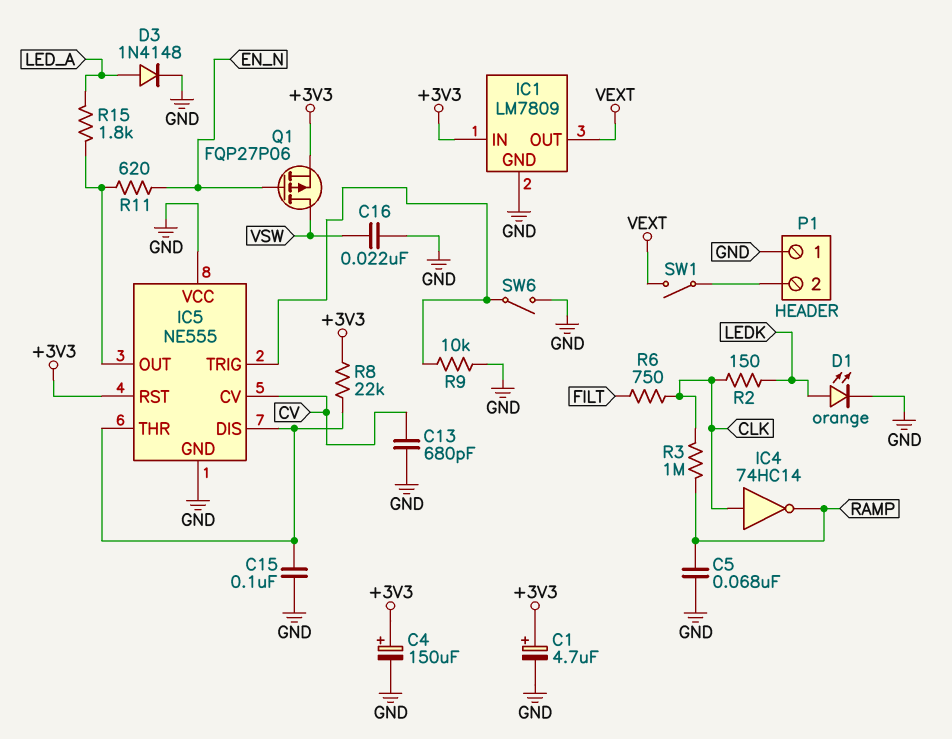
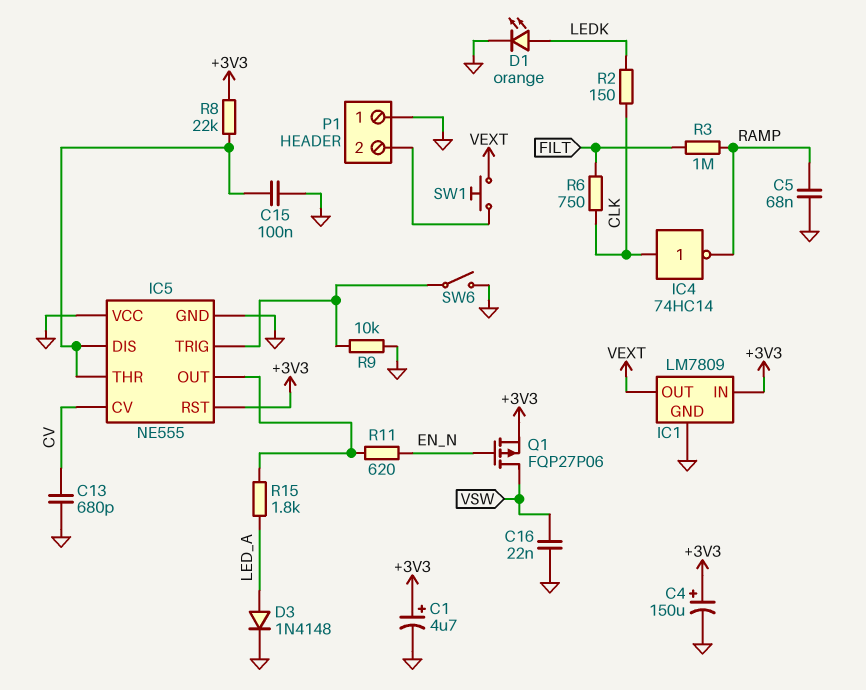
R3: 1M (CLK, RAMP) -> 1M (FILT, RAMP)
SW1: switch (P1/2, VEXT) -> button (P1/2, VEXT)

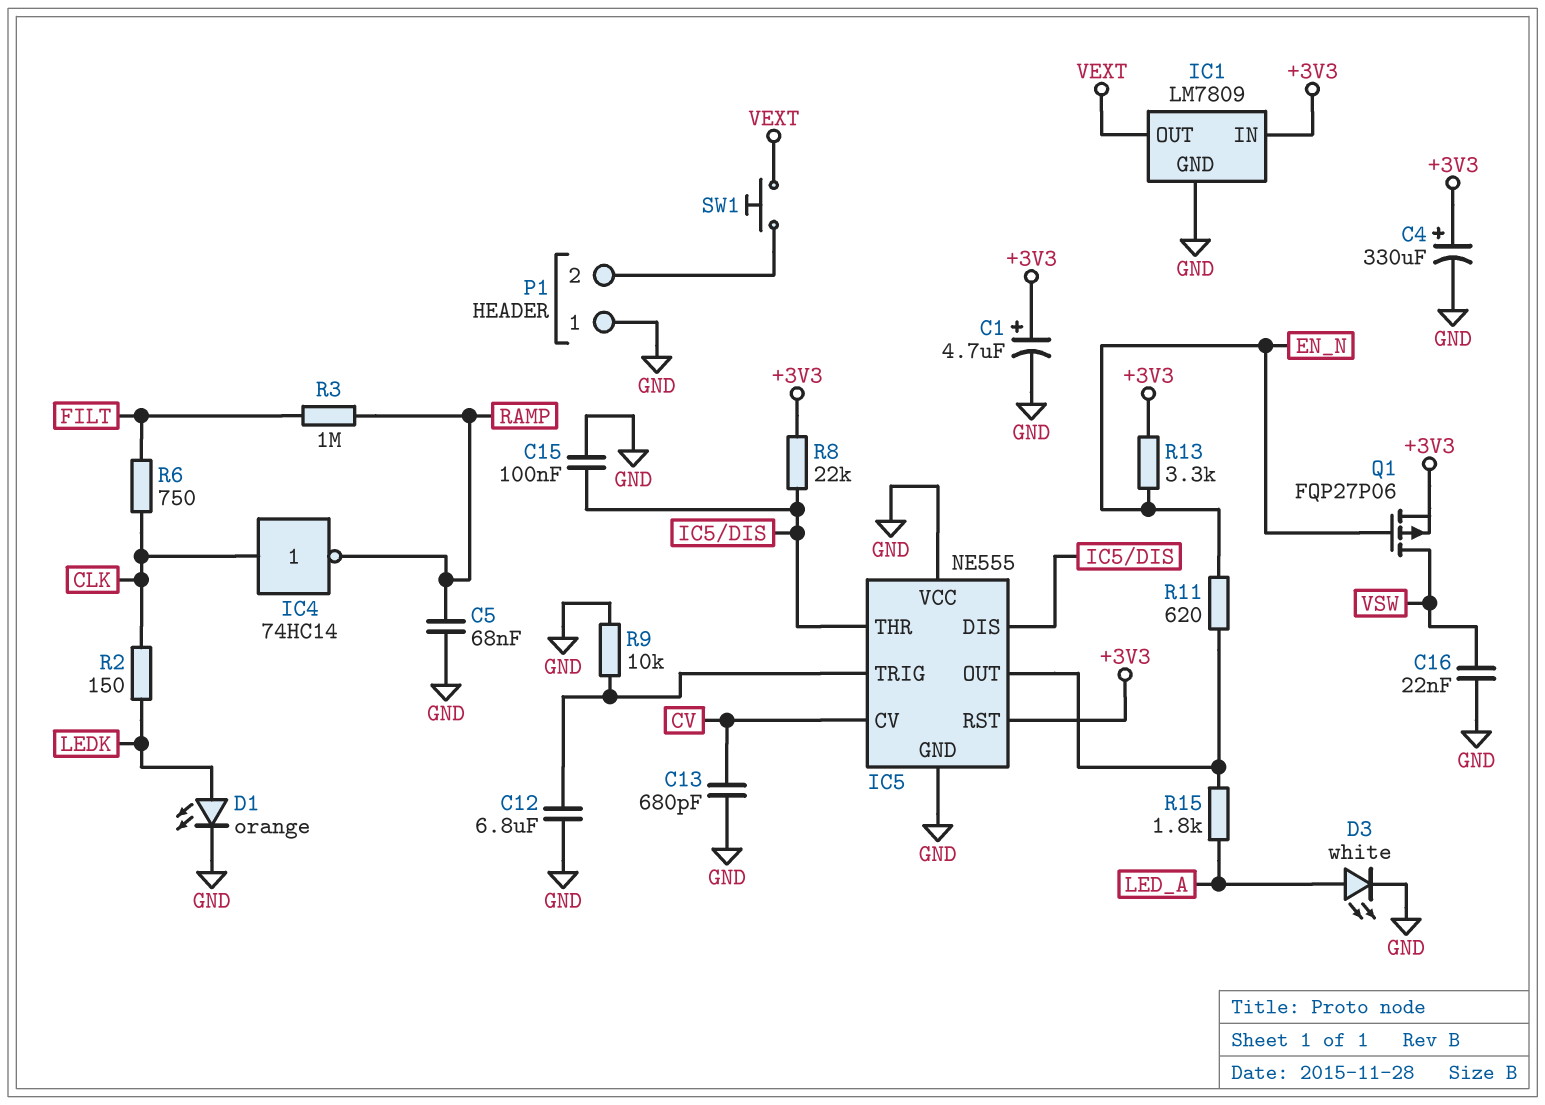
C4: 150uF (plus +3V3, minus GND) -> 330uF (plus +3V3, minus GND)
C12: none -> 6.8uF (GND, IC5/TRIG)
D3: diode 1N4148 (A LED_A, K GND) -> LED white (A LED_A, K GND)
R13: none -> 3.3k (+3V3, EN_N)
SW6: switch (GND, IC5/TRIG) -> none

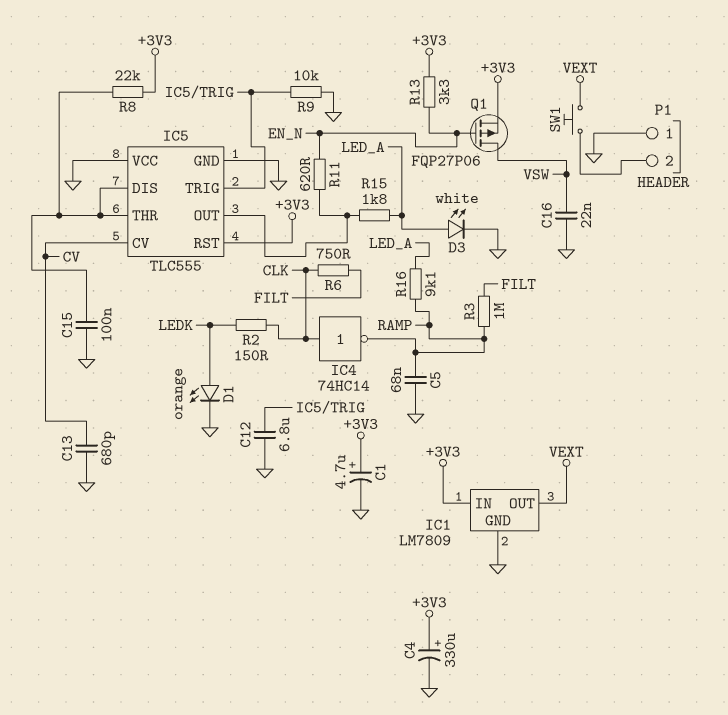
IC5: NE555 -> TLC555
R16: none -> 9.1k (LED_A, RAMP)

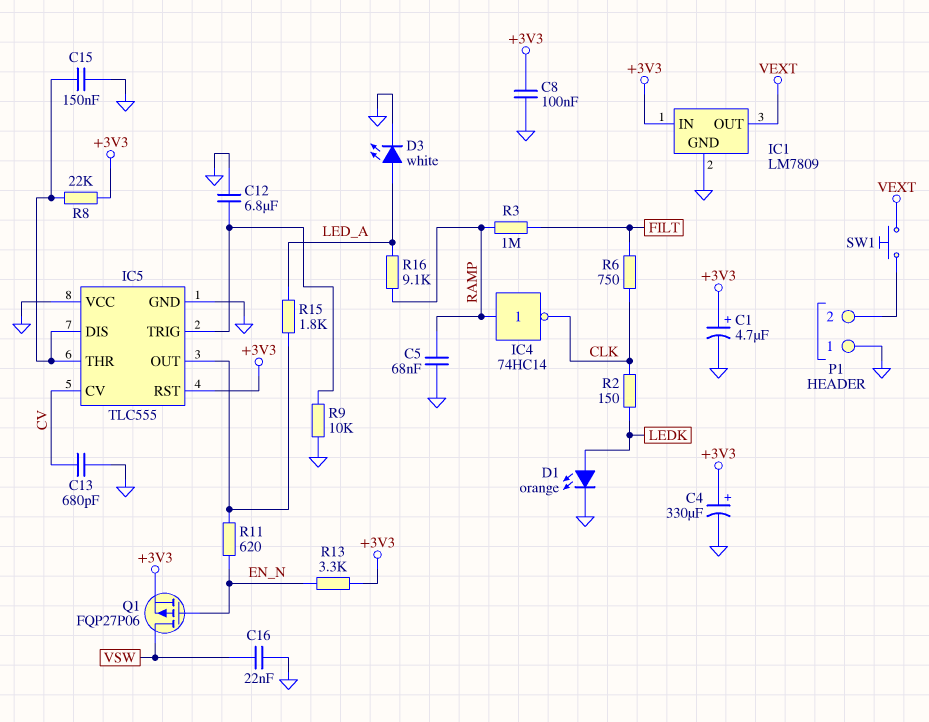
C8: none -> 100nF (+3V3, GND)
C15: 100nF (GND, IC5/DIS) -> 150nF (GND, IC5/DIS)
IC4: NOT 74HC14 (in CLK, out RAMP) -> NOT 74HC14 (in RAMP, out CLK)

